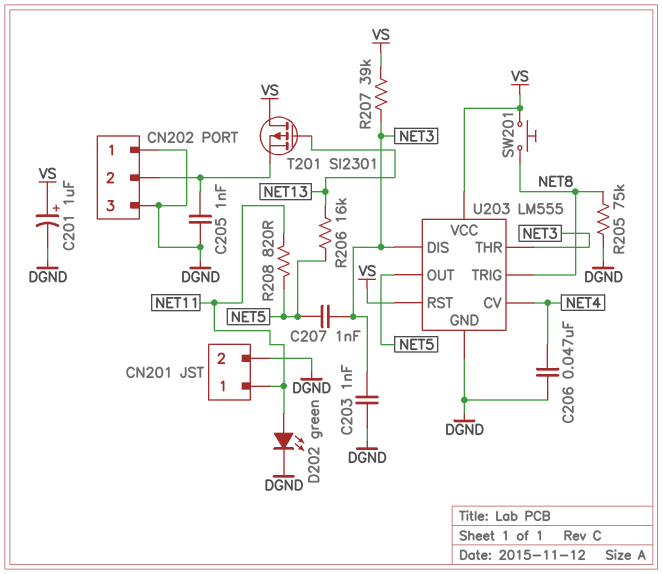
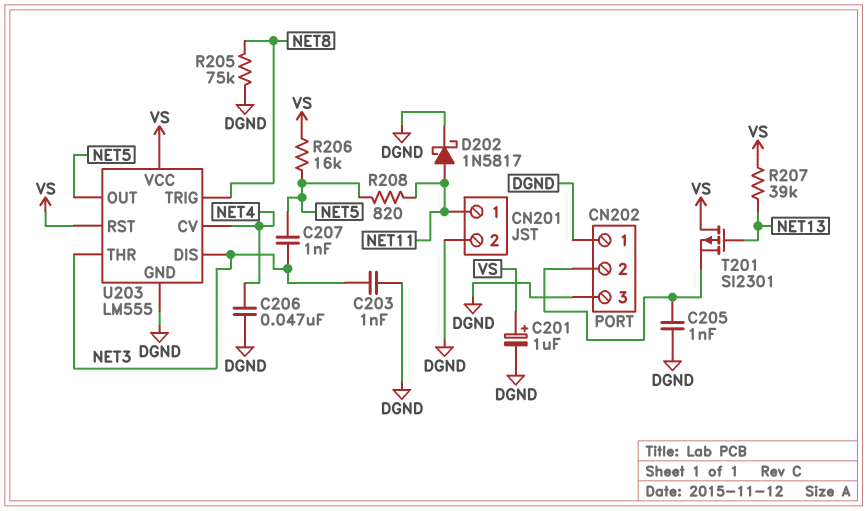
D202: LED green (A NET11, K DGND) -> schottky 1N5817 (A NET11, K DGND)
R206: 16k (NET5, NET13) -> 16k (NET5, VS)
R207: 39k (NET3, VS) -> 39k (NET13, VS)
SW201: button (NET8, VS) -> none

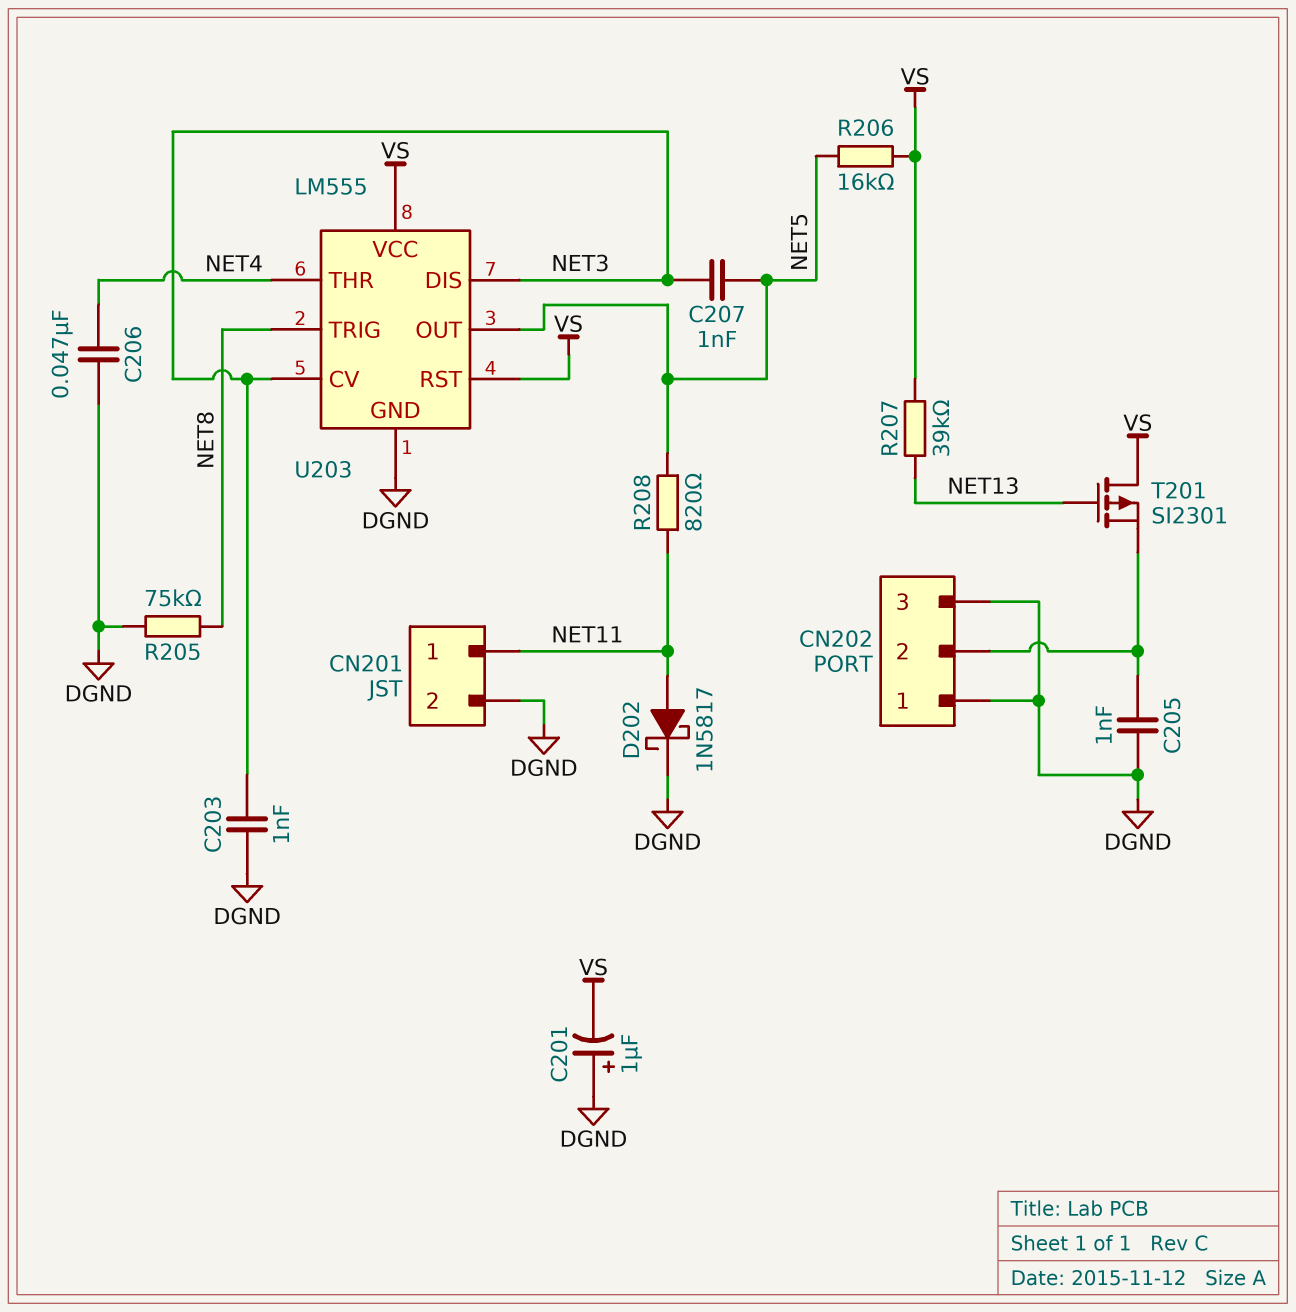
C201: 1uF (plus VS, minus DGND) -> 1uF (plus DGND, minus VS)
U203 pin CV: NET4 -> NET3
U203 pin THR: NET3 -> NET4

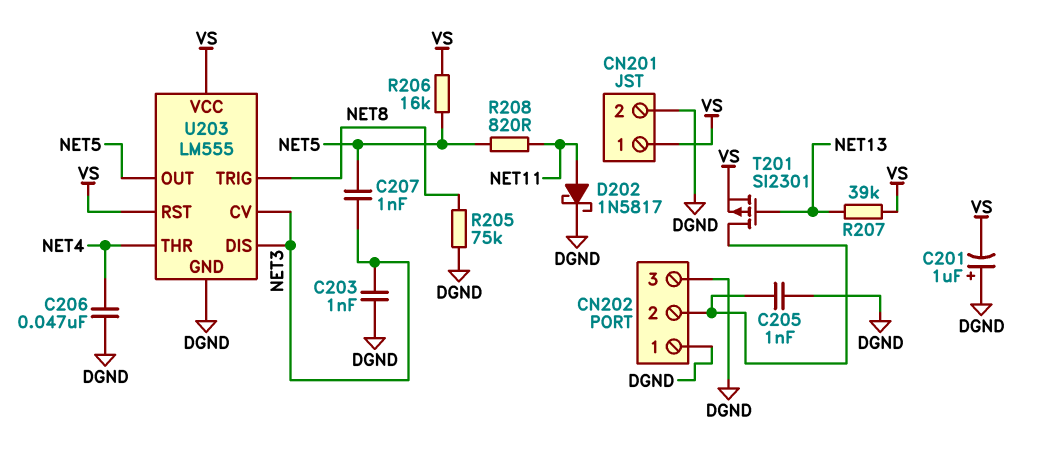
CN201 pin 1: NET11 -> VS
T201: PMOS SI2301 (G NET13, D VS, S CN202/2) -> PMOS SI2301 (G NET13, D CN202/2, S VS)

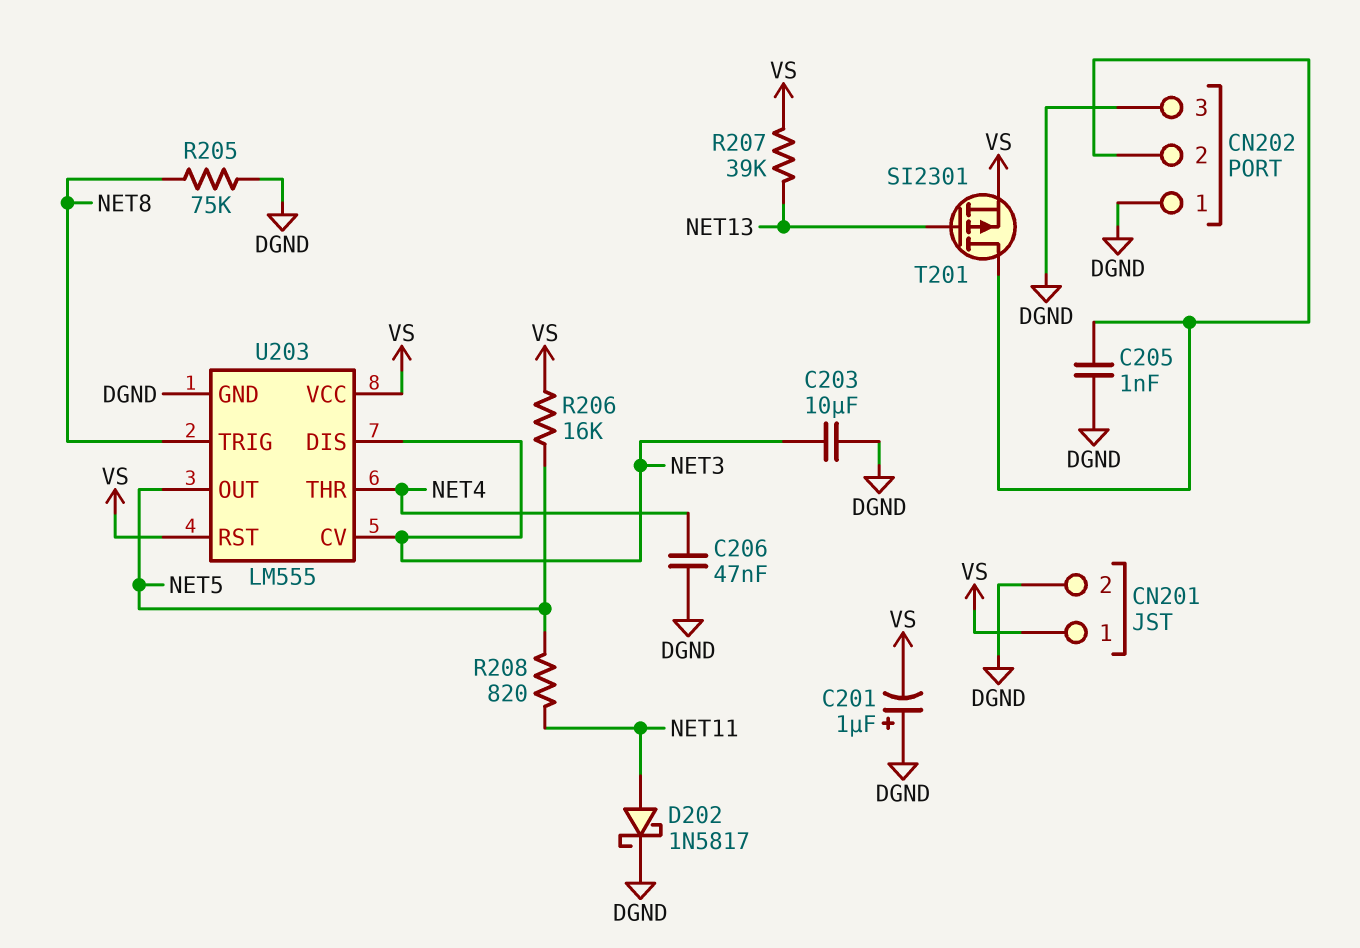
C203: 1nF (DGND, NET3) -> 10uF (DGND, NET3)
C207: 1nF (NET3, NET5) -> none

